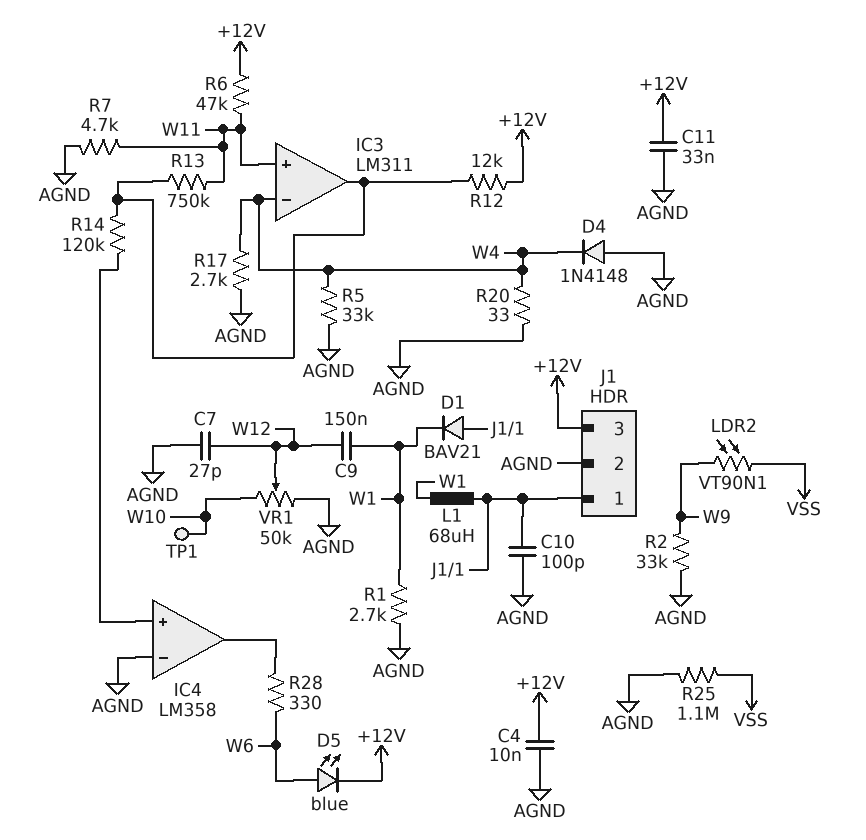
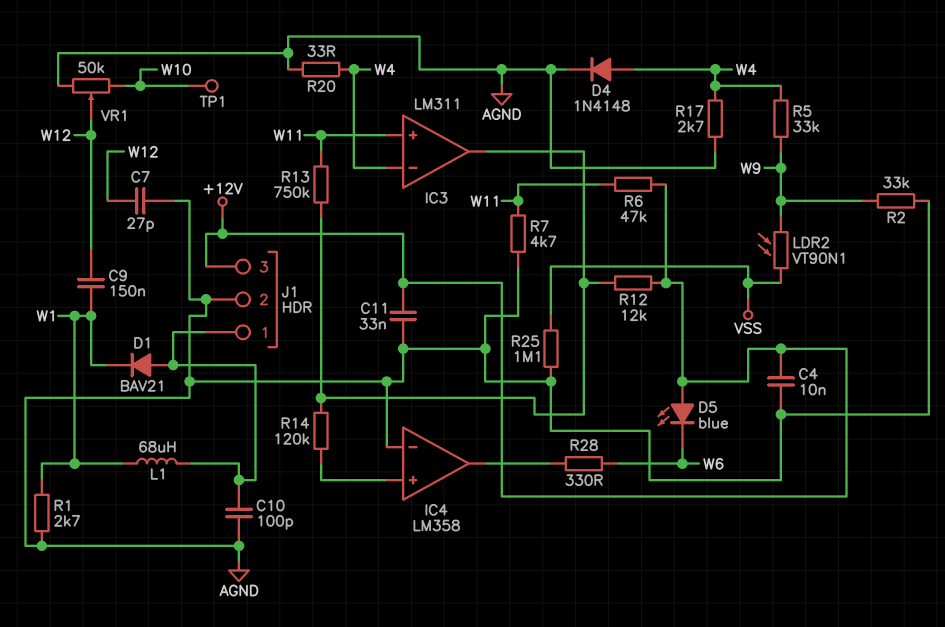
D4: diode 1N4148 (A AGND, K W4) -> diode 1N4148 (A W4, K AGND)
D5: LED blue (A W6, K +12V) -> LED blue (A +12V, K W6)
R5: 33k (AGND, W4) -> 33k (W4, W9)

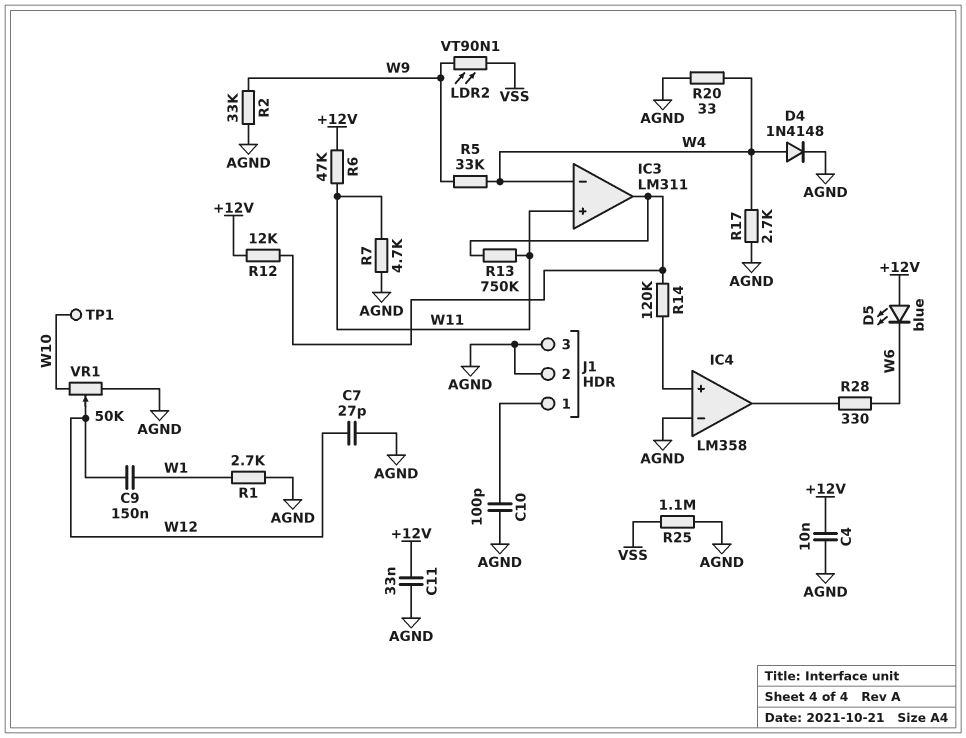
D1: diode BAV21 (A J1/1, K W1) -> none
J1 pin 3: +12V -> AGND
L1: 68uH (J1/1, W1) -> none

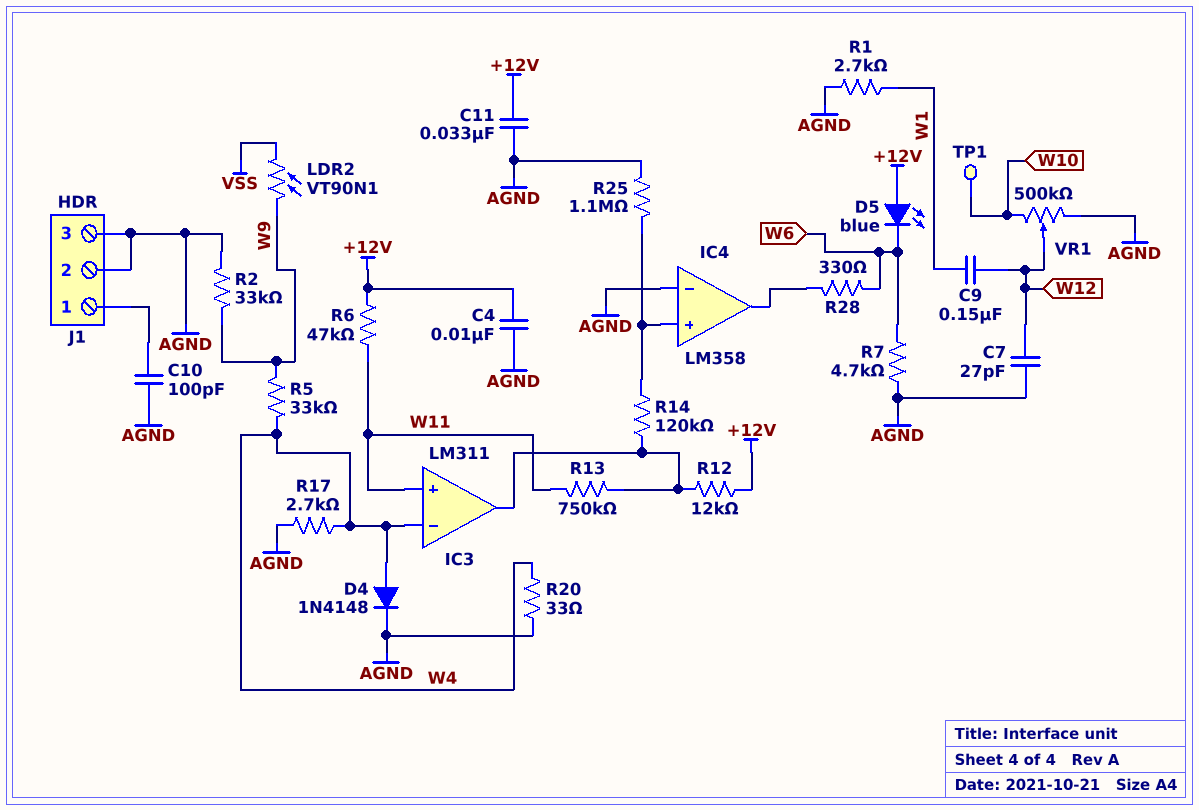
R7: 4.7k (AGND, W11) -> 4.7k (AGND, W6)
R25: 1.1M (AGND, VSS) -> 1.1M (AGND, IC4/in+)
VR1: 50k (AGND, W10, wiper W12) -> 500k (AGND, W10, wiper W12)

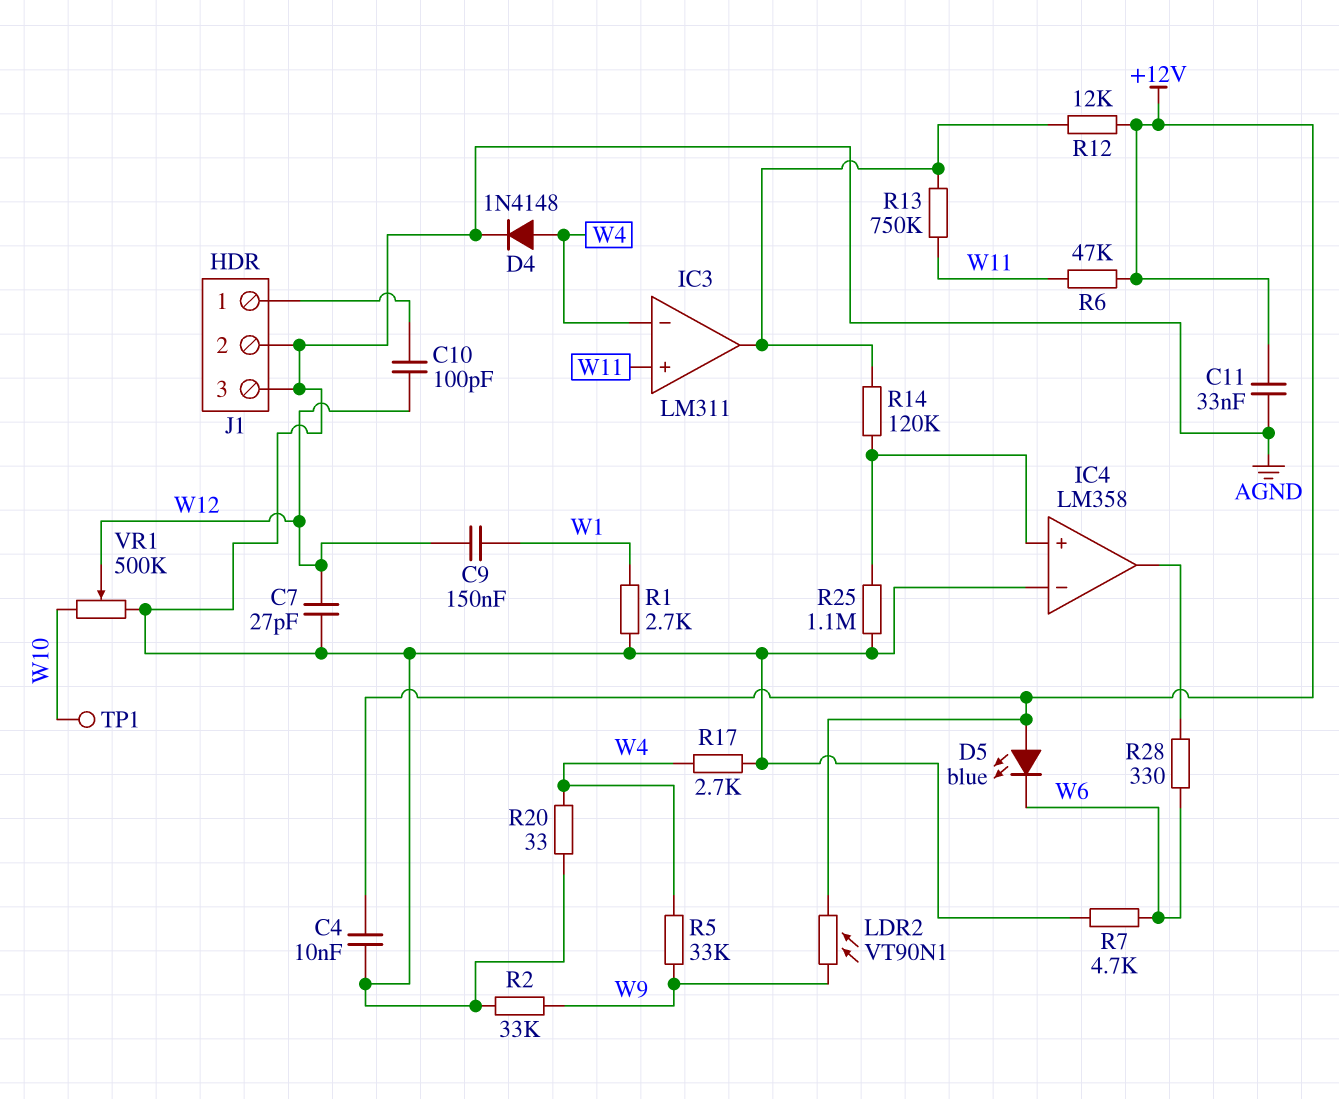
C10: 100pF (AGND, J1/1) -> 100pF (J1/1, W12)
LDR2: VT90N1 (VSS, W9) -> VT90N1 (+12V, W9)

